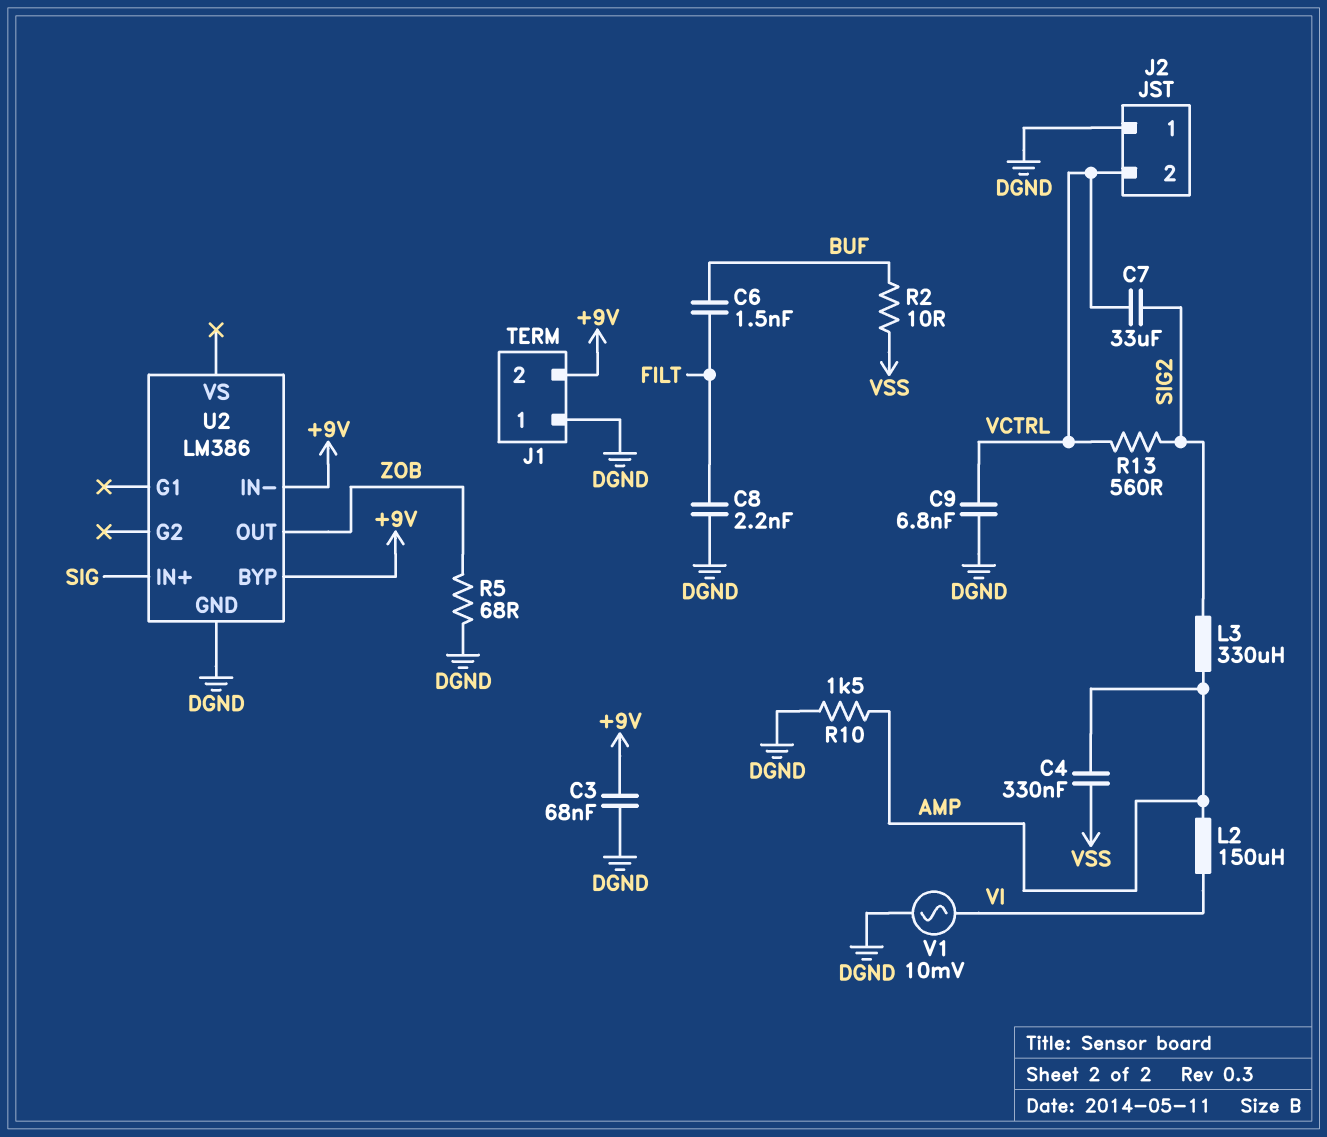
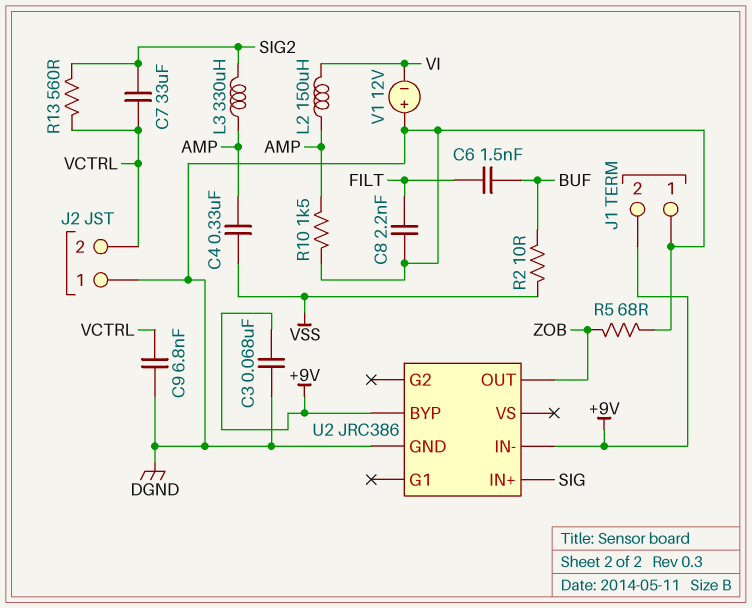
U2: LM386 -> JRC386
V1: AC 10mV (DGND, VI) -> 12V (plus DGND, minus VI)

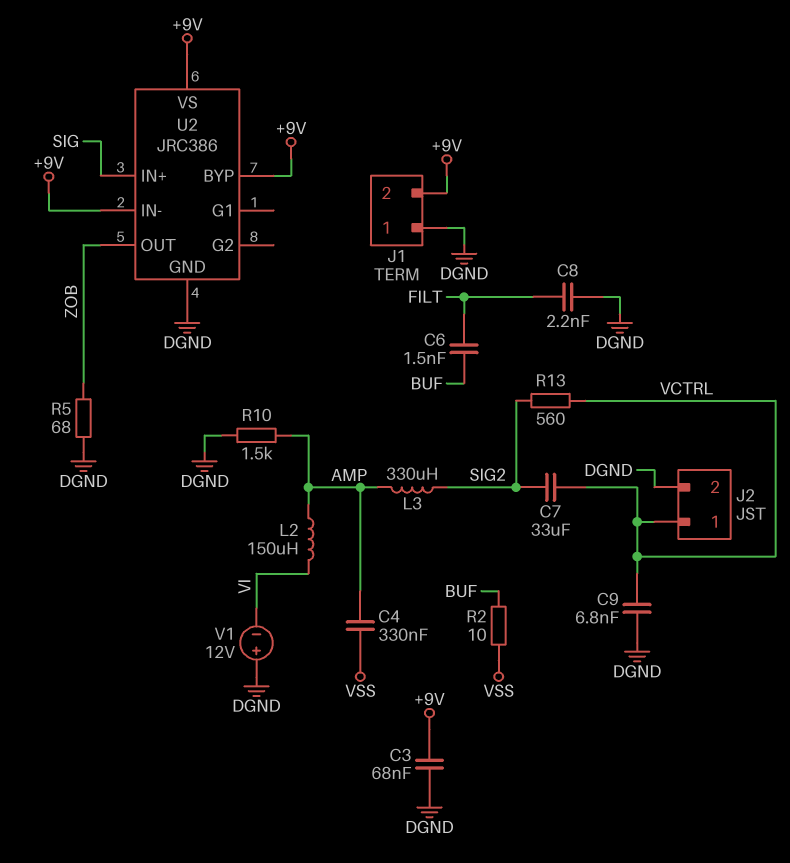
J2 pin 1: DGND -> VCTRL
J2 pin 2: VCTRL -> DGND
U2 pin VS: none -> +9V

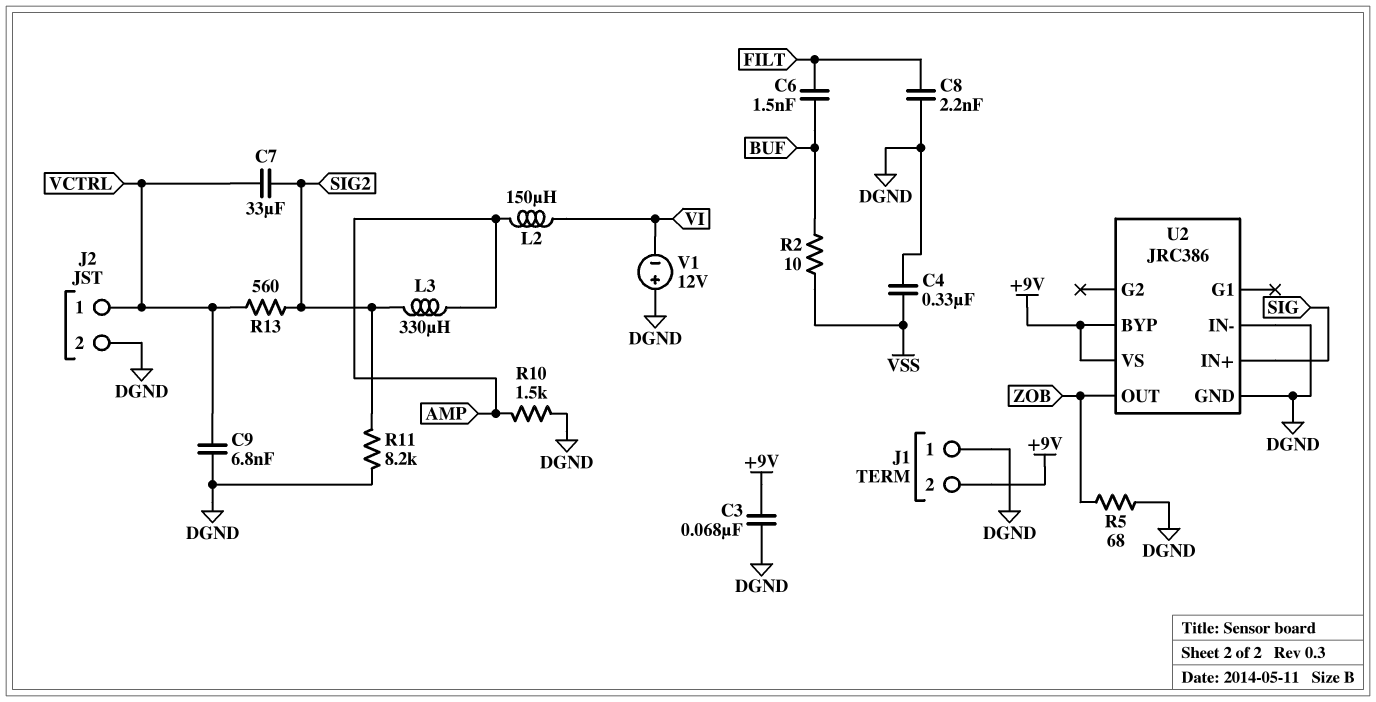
C4: 330nF (AMP, VSS) -> 330nF (DGND, VSS)
R11: none -> 8.2k (DGND, SIG2)
U2 pin IN-: +9V -> DGND

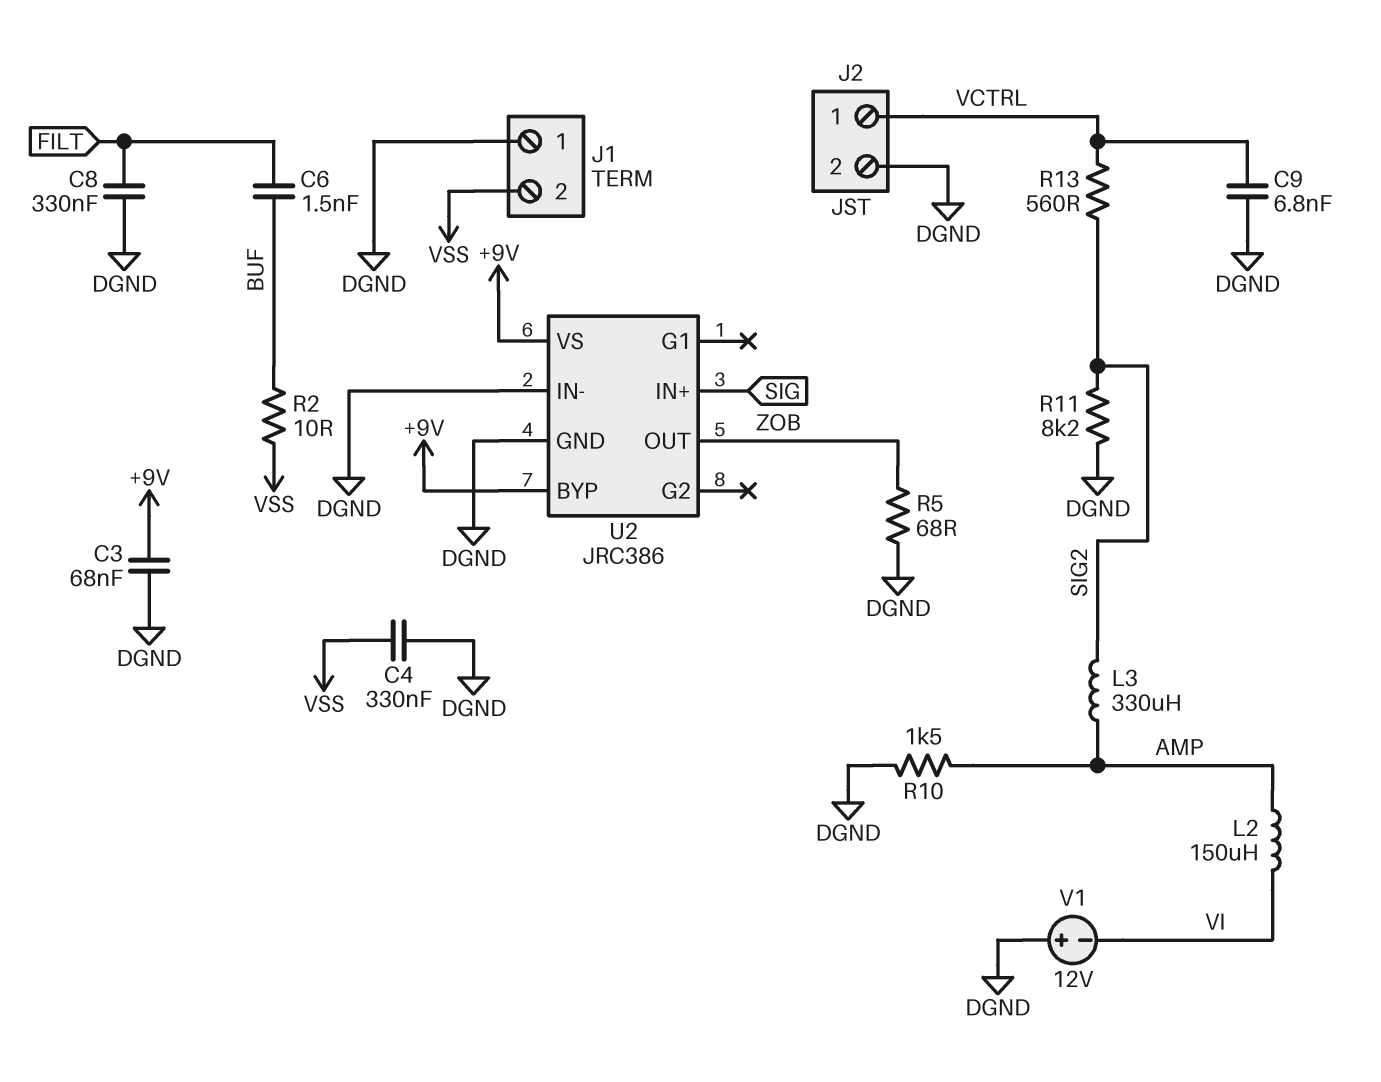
C7: 33uF (SIG2, VCTRL) -> none
C8: 2.2nF (DGND, FILT) -> 330nF (DGND, FILT)
J1 pin 2: +9V -> VSS

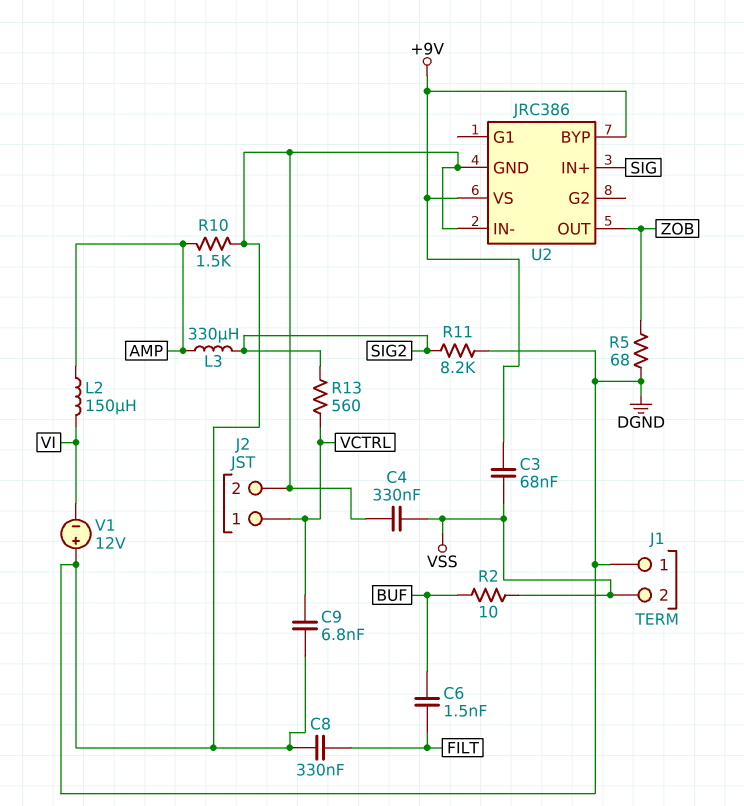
C3: 68nF (+9V, DGND) -> 68nF (+9V, VSS)

